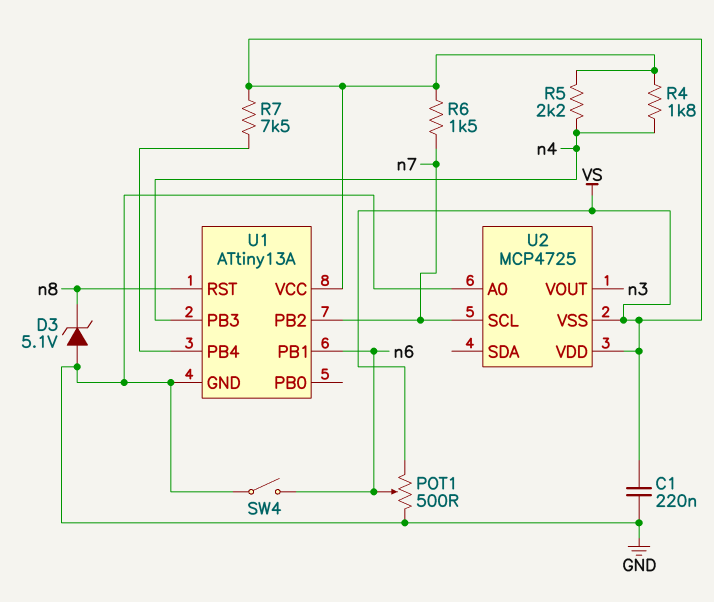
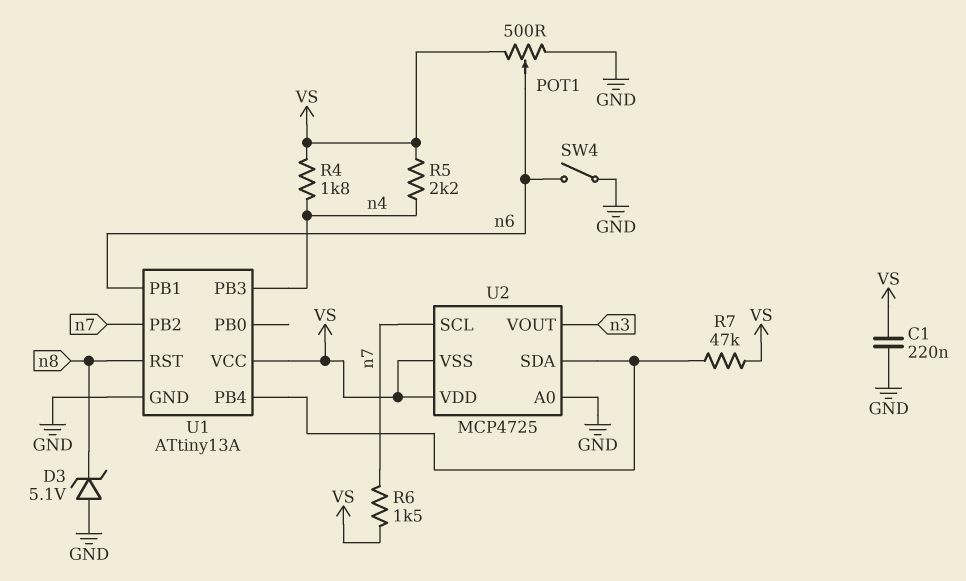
R7: 7.5k (U1/PB4, VS) -> 47k (U1/PB4, VS)
U2 pin SDA: none -> U1/PB4

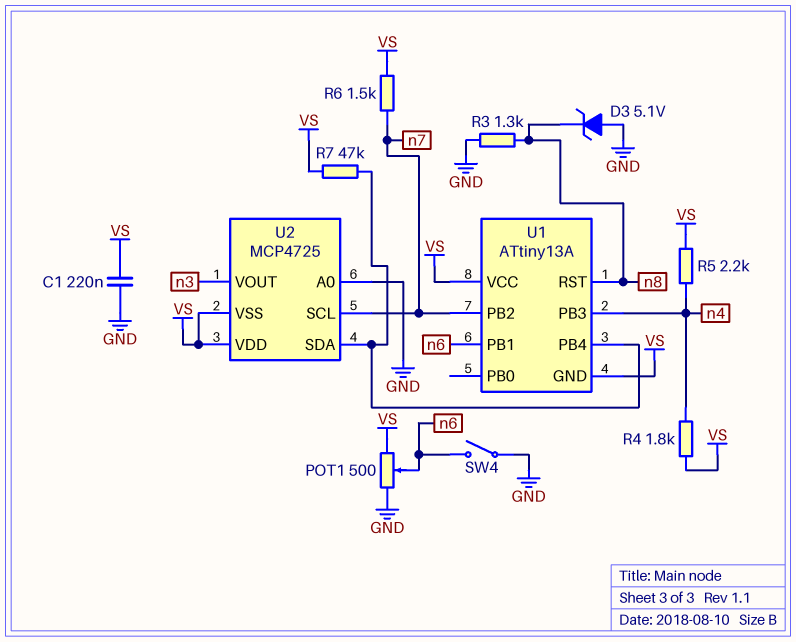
R3: none -> 1.3k (GND, n8)
U1 pin GND: GND -> VS

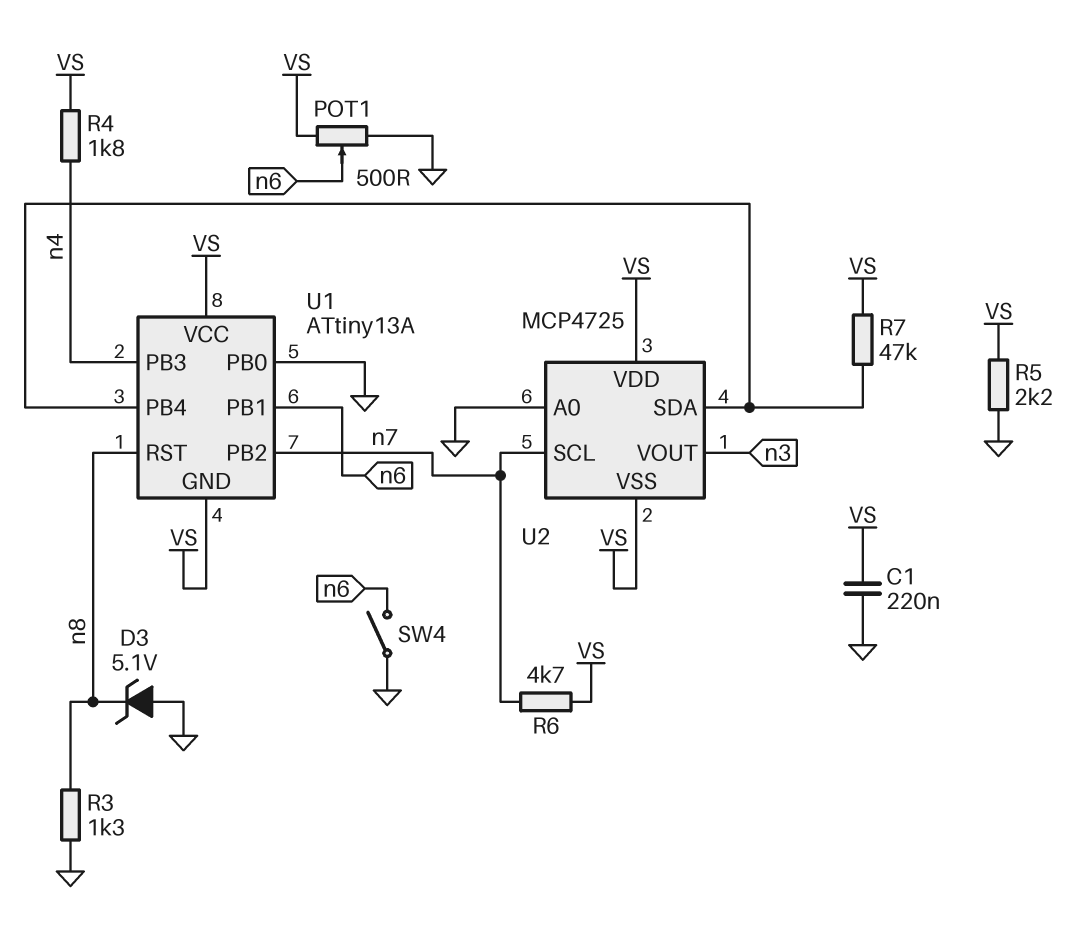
R5: 2.2k (VS, n4) -> 2.2k (GND, VS)
R6: 1.5k (VS, n7) -> 4.7k (VS, n7)
U1 pin PB0: none -> GND

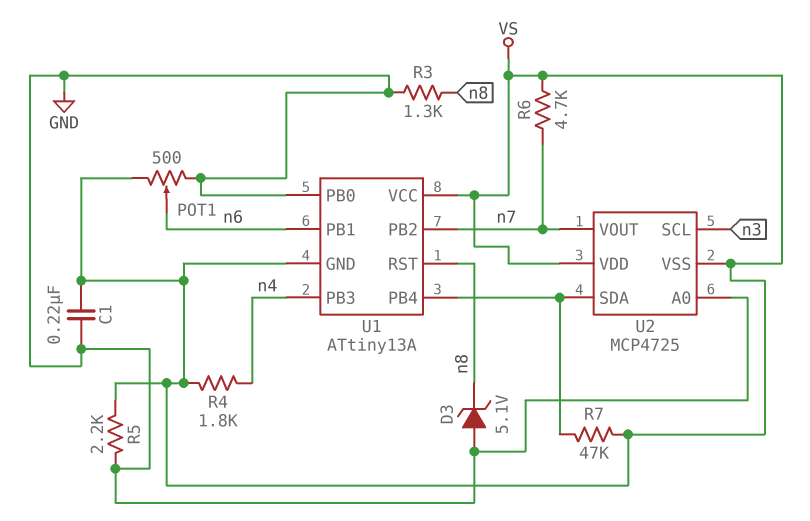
SW4: switch (GND, n6) -> none
U2 pin SCL: n7 -> n3
U2 pin VOUT: n3 -> n7

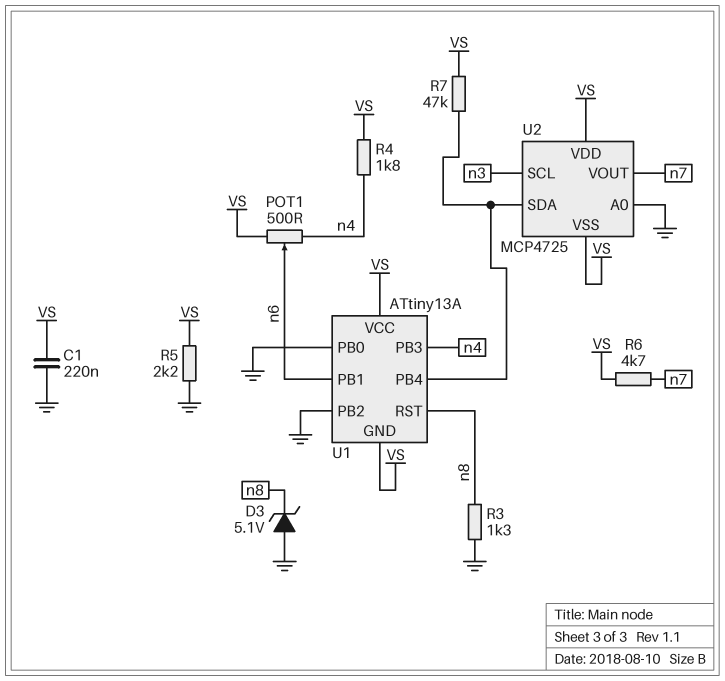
POT1: 500 (GND, VS, wiper n6) -> 500 (VS, n4, wiper n6)
U1 pin PB2: n7 -> GND

